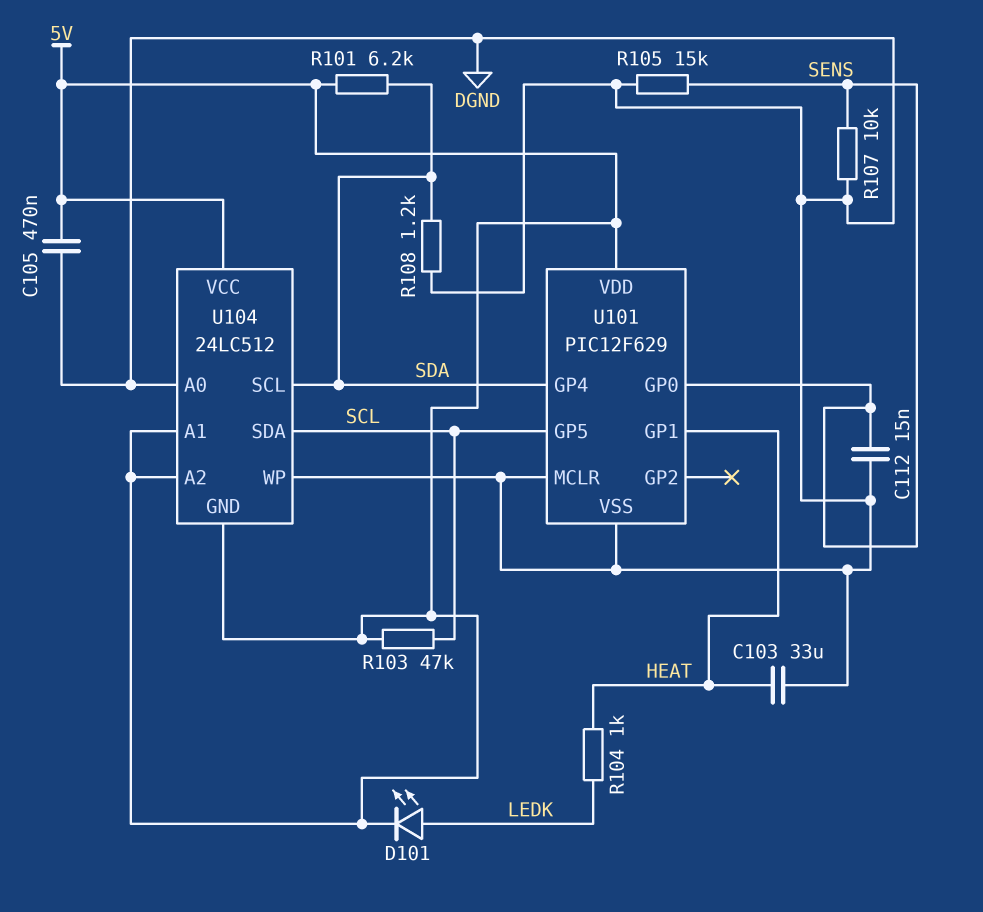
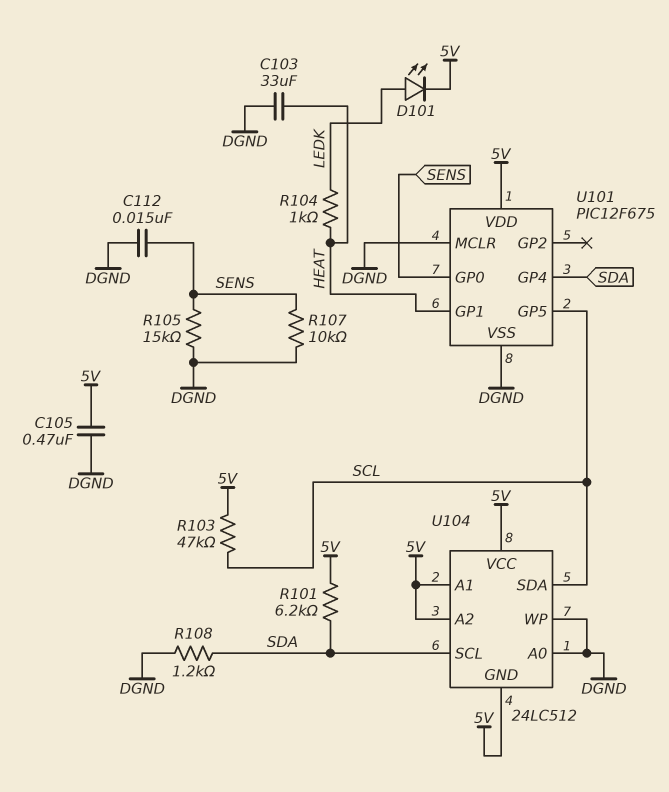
U101: PIC12F629 -> PIC12F675

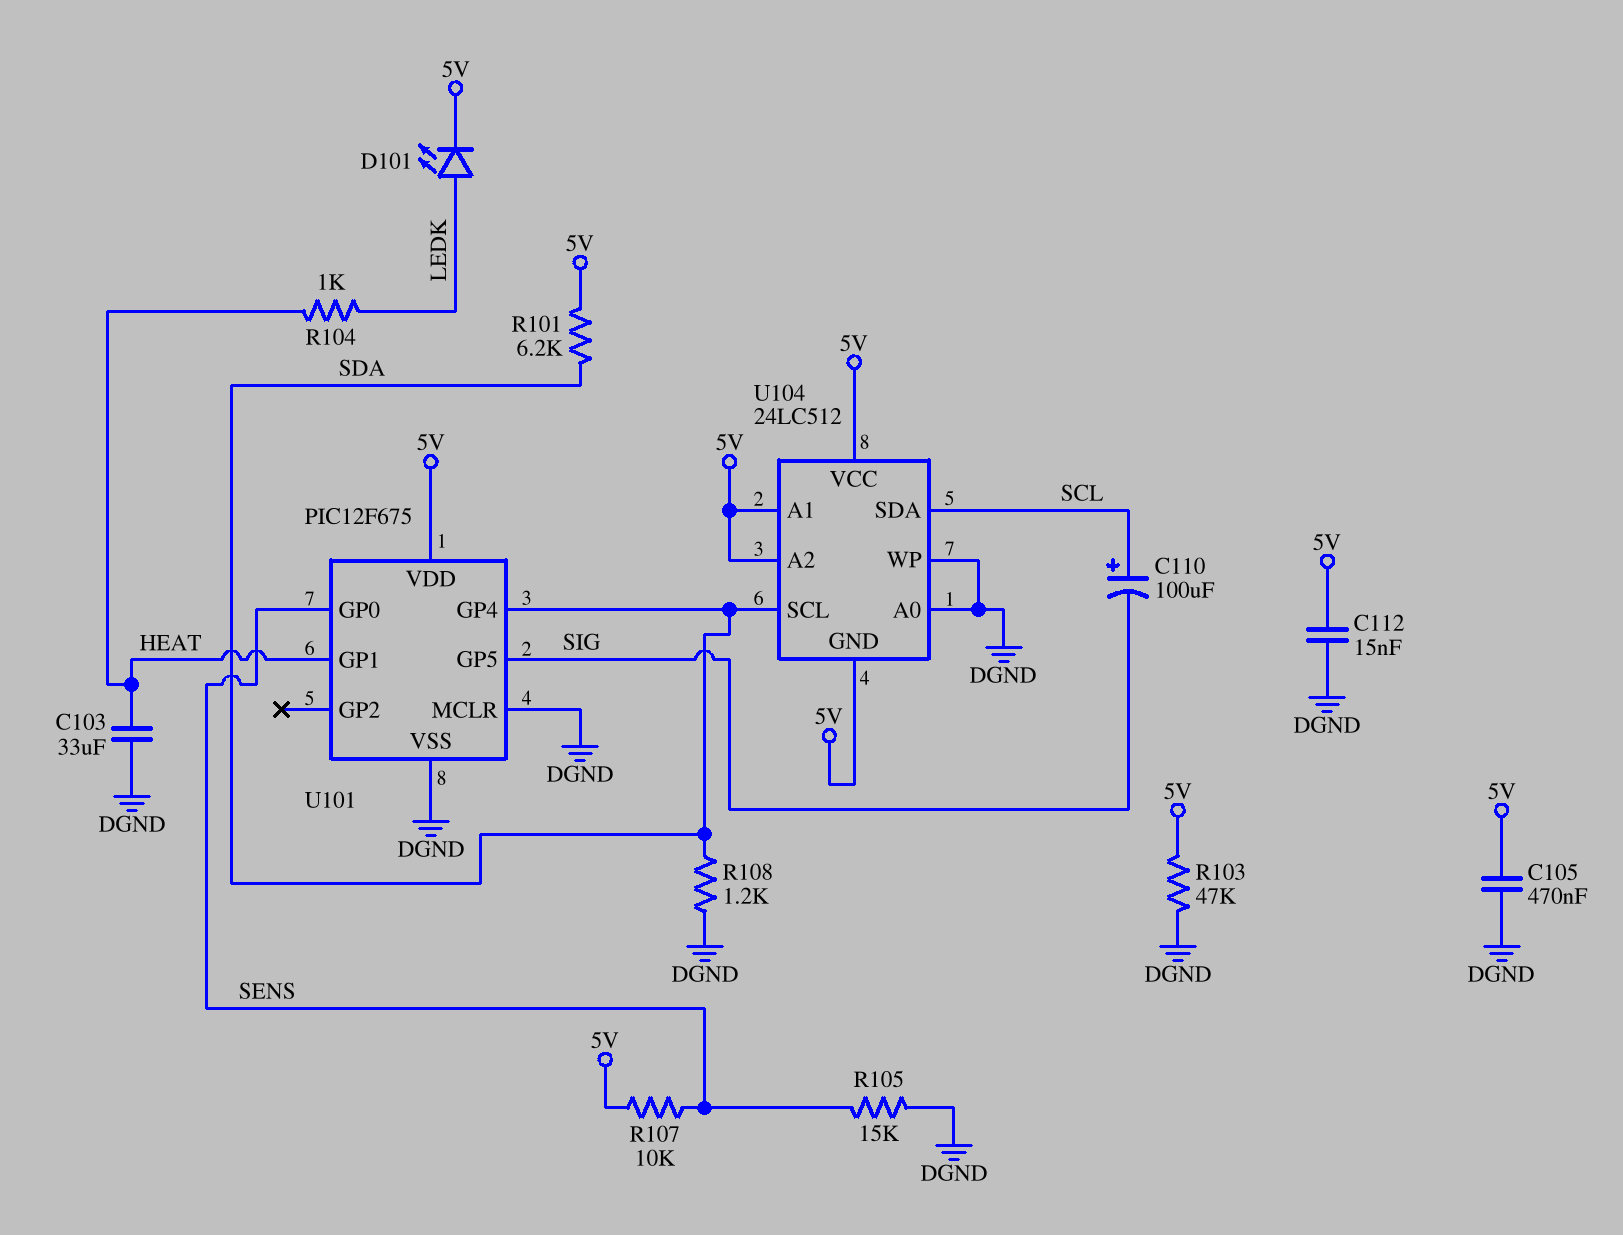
C110: none -> 100uF (plus SCL, minus SIG)
C112: 15nF (DGND, SENS) -> 15nF (5V, DGND)
R103: 47k (5V, SCL) -> 47k (5V, DGND)
R107: 10k (DGND, SENS) -> 10k (5V, SENS)
U101 pin GP5: SCL -> SIG

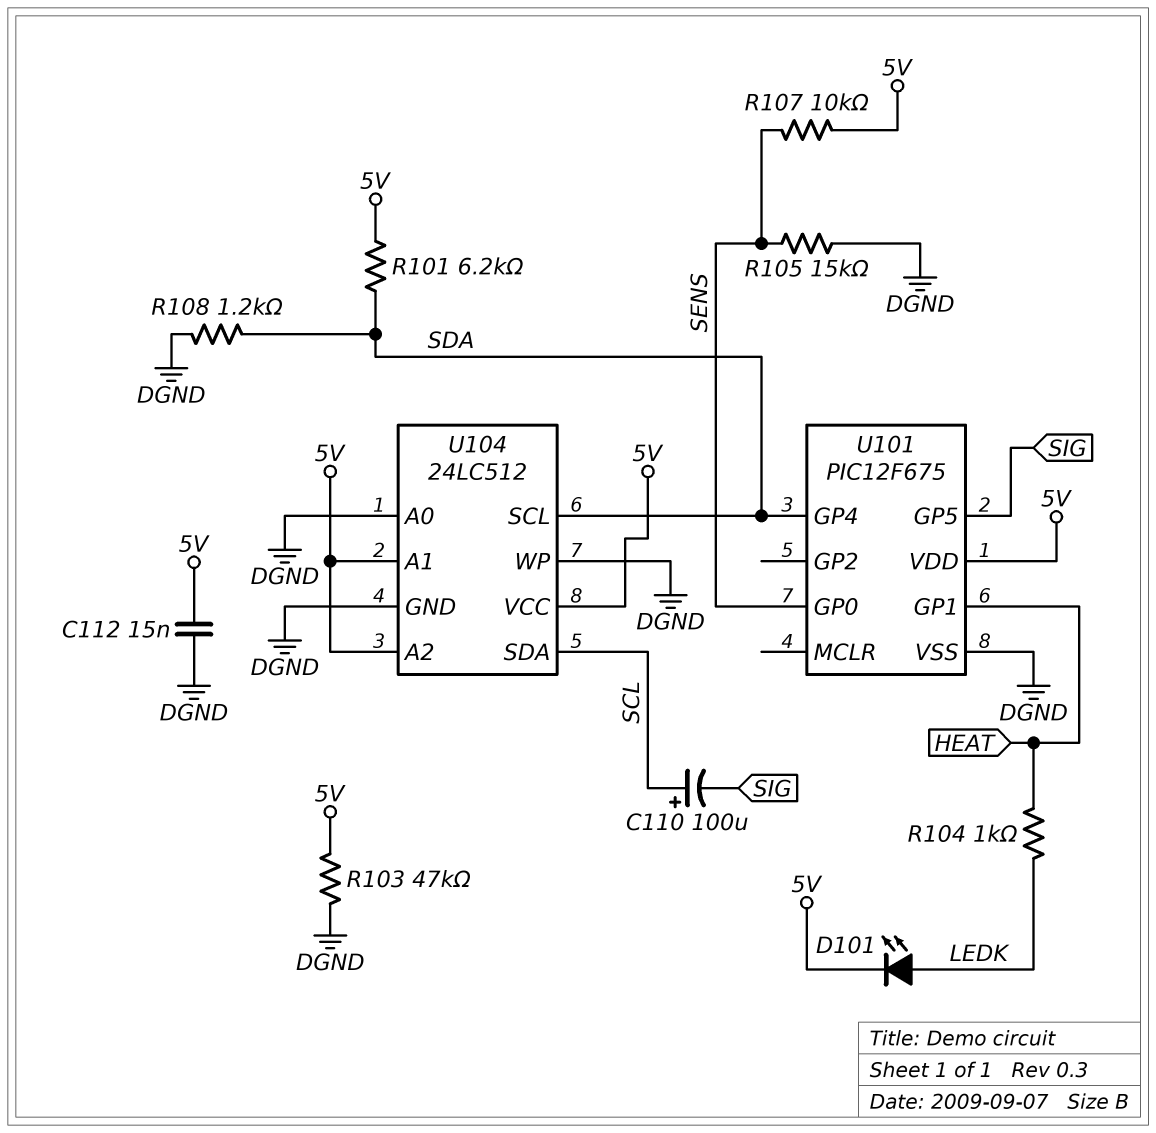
C103: 33uF (DGND, HEAT) -> none
C105: 470nF (5V, DGND) -> none
U101 pin MCLR: DGND -> none
U104 pin GND: 5V -> DGND

